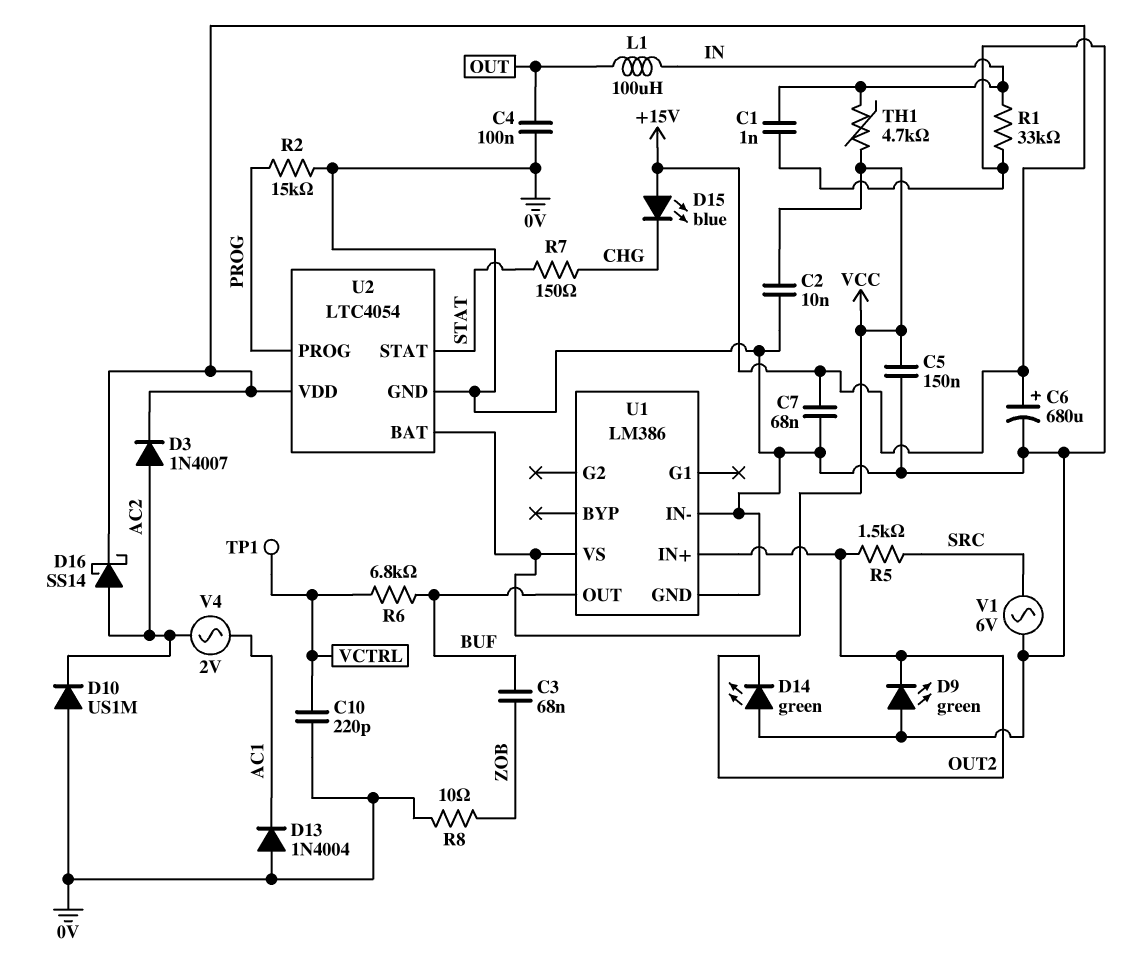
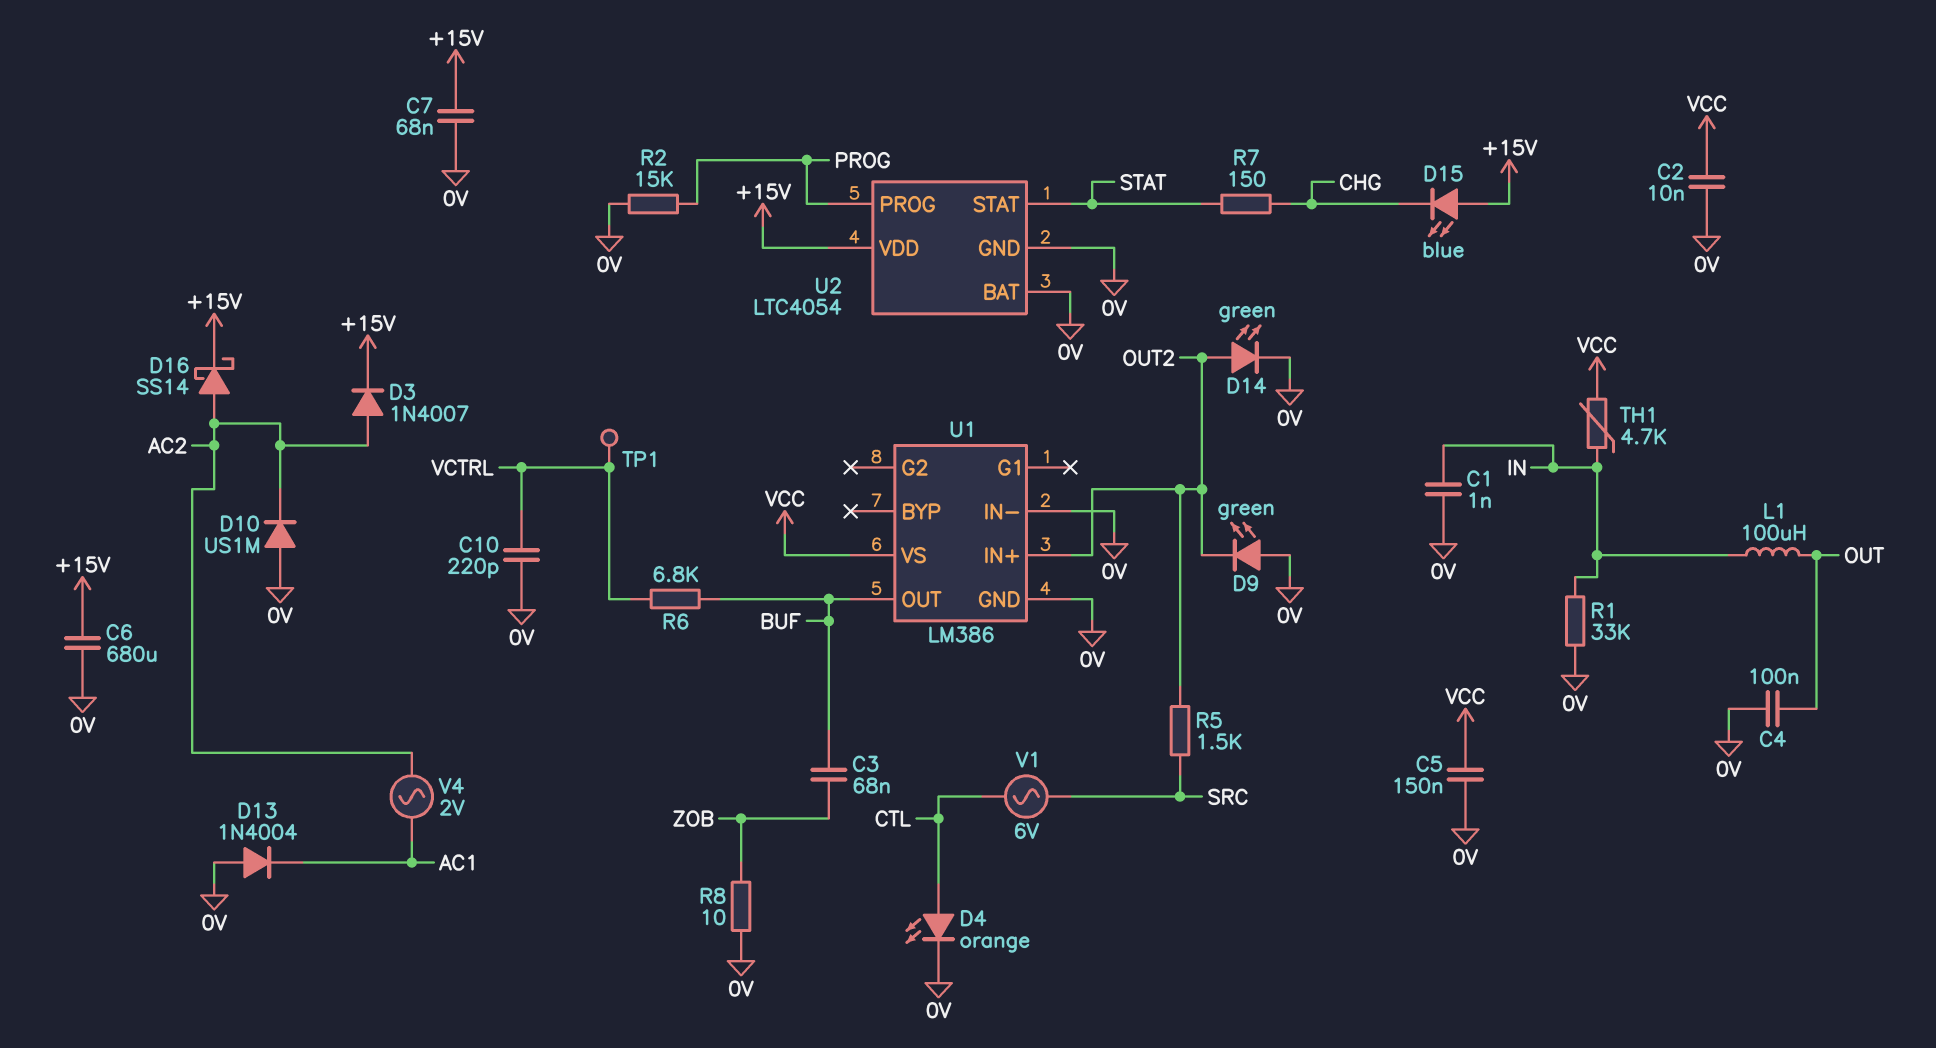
C6: 680uF (plus +15V, minus 0V) -> 680uF (+15V, 0V)
D4: none -> LED orange (A CTL, K 0V)
D14: LED green (A 0V, K OUT2) -> LED green (A OUT2, K 0V)
U2 pin BAT: VCC -> 0V
V1: AC 6V (0V, SRC) -> AC 6V (CTL, SRC)

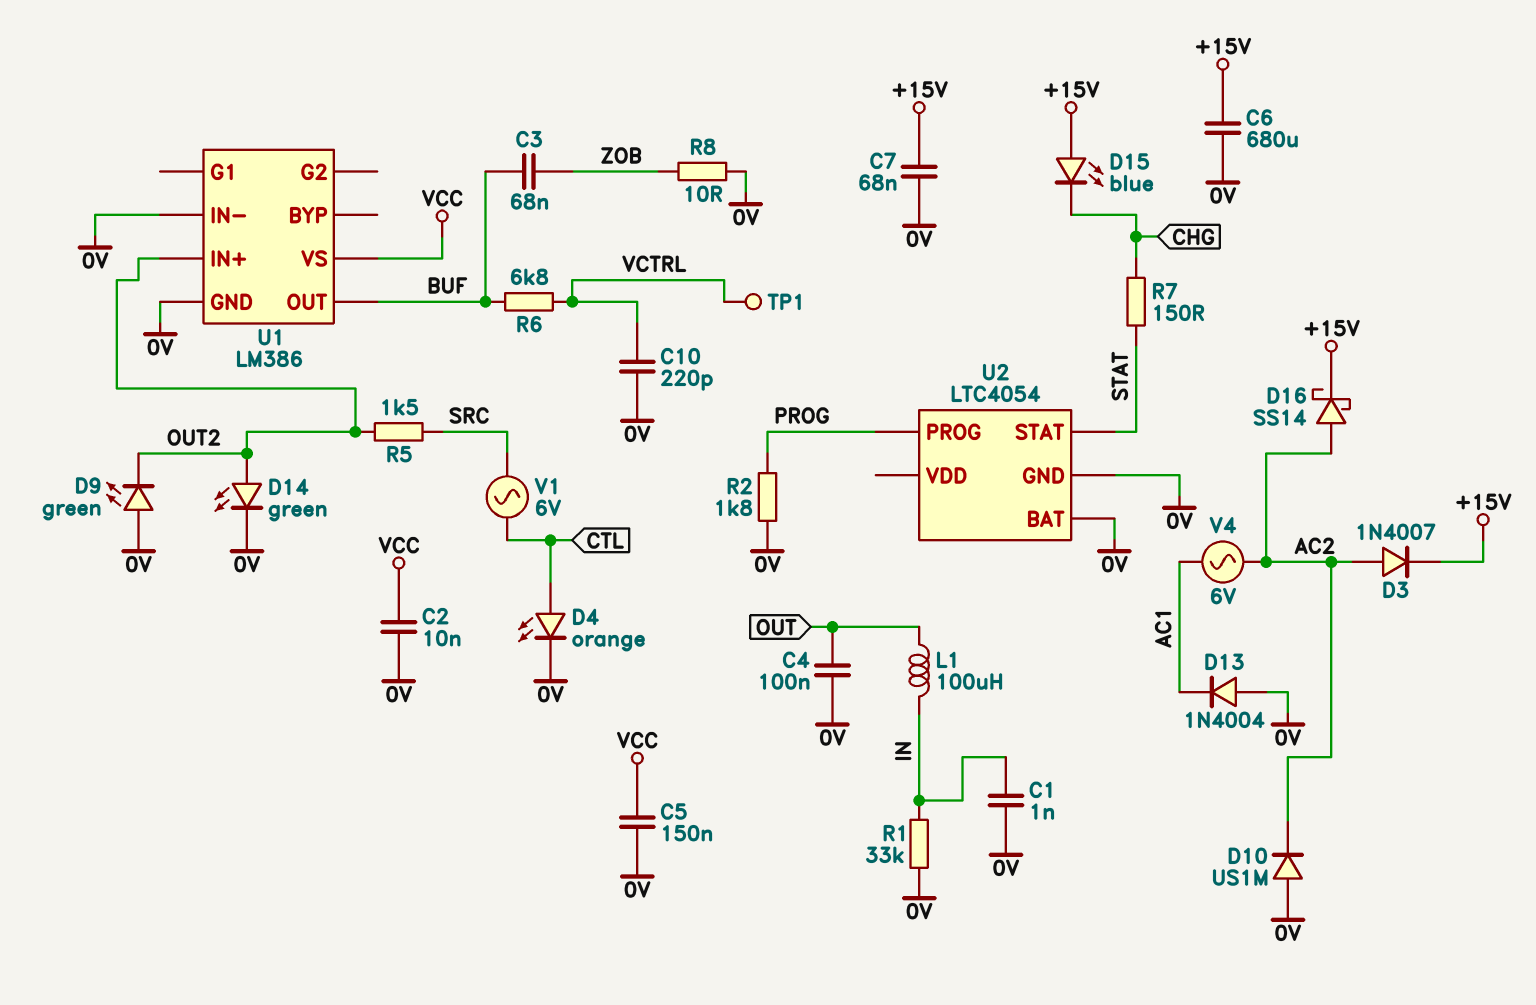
R2: 15k (0V, PROG) -> 1.8k (0V, PROG)
TH1: 4.7k (IN, VCC) -> none
U2 pin VDD: +15V -> none
V4: AC 2V (AC1, AC2) -> AC 6V (AC1, AC2)

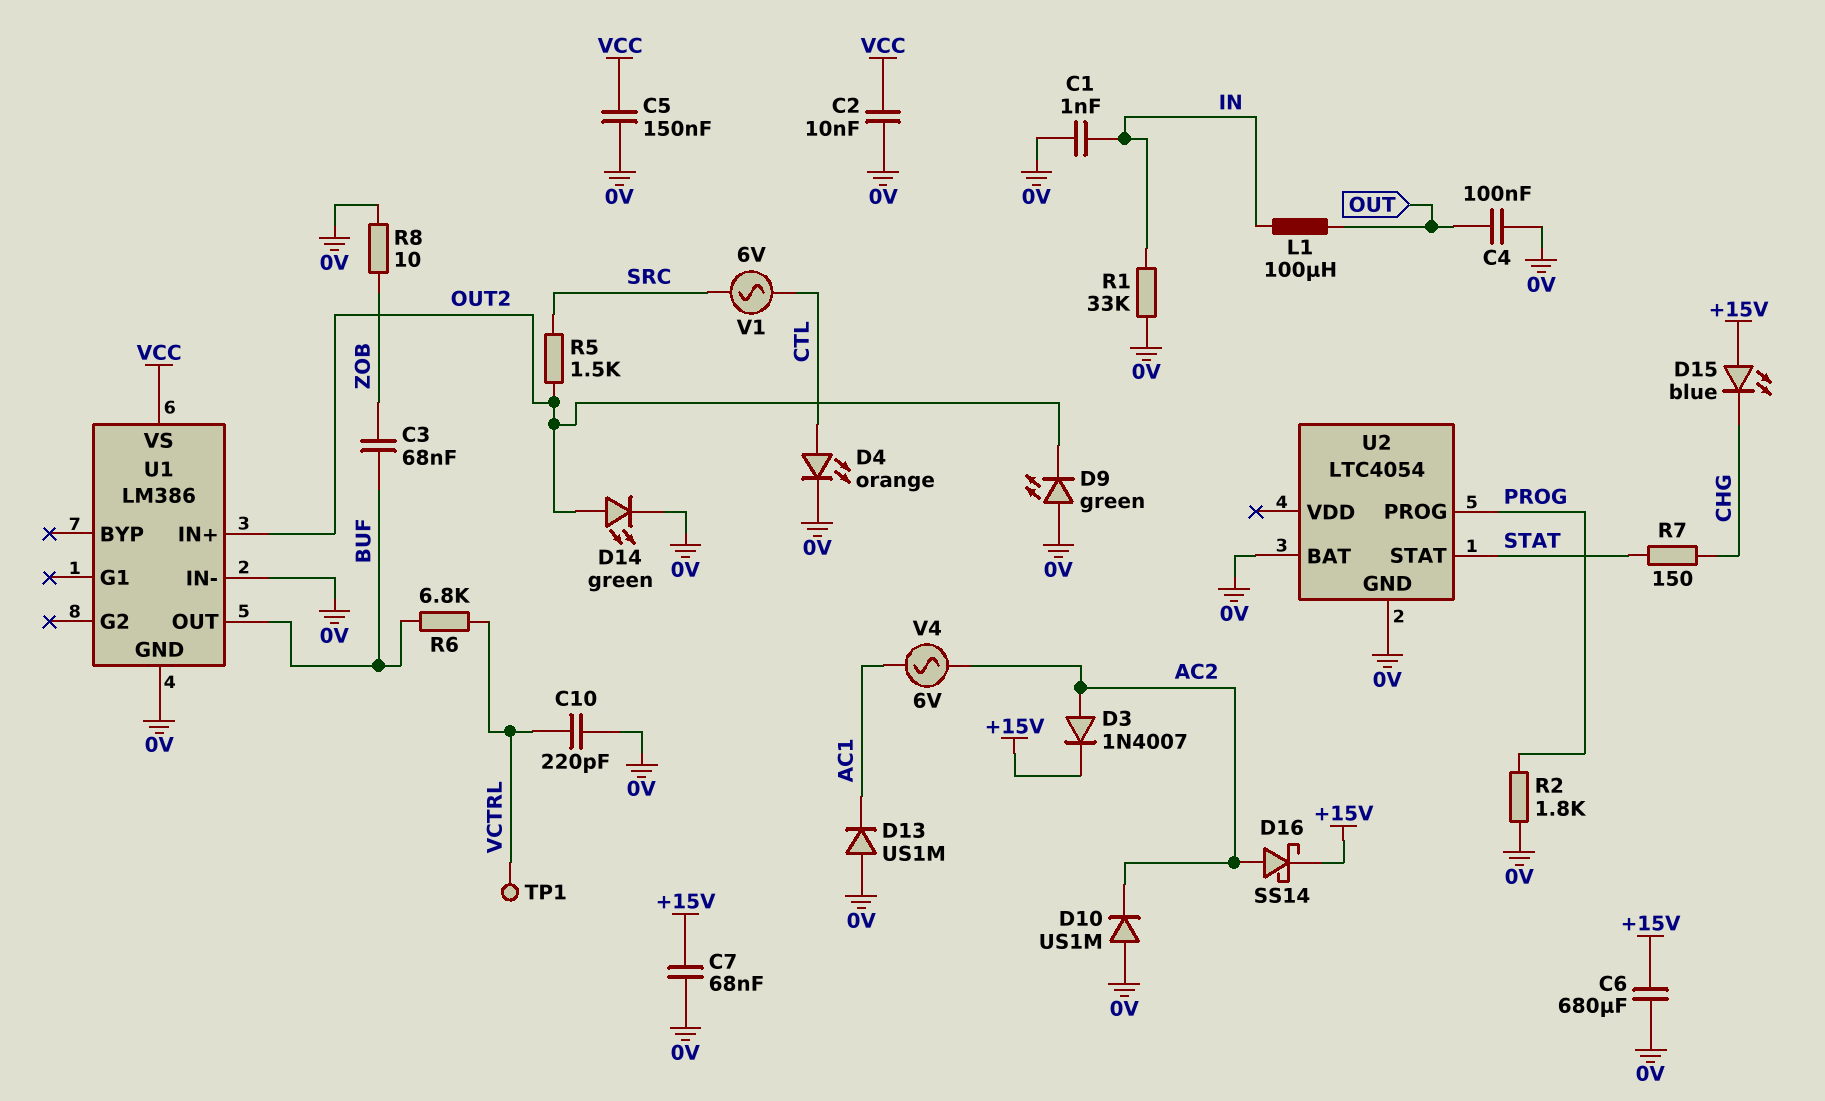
D13: diode 1N4004 (A 0V, K AC1) -> diode US1M (A 0V, K AC1)

